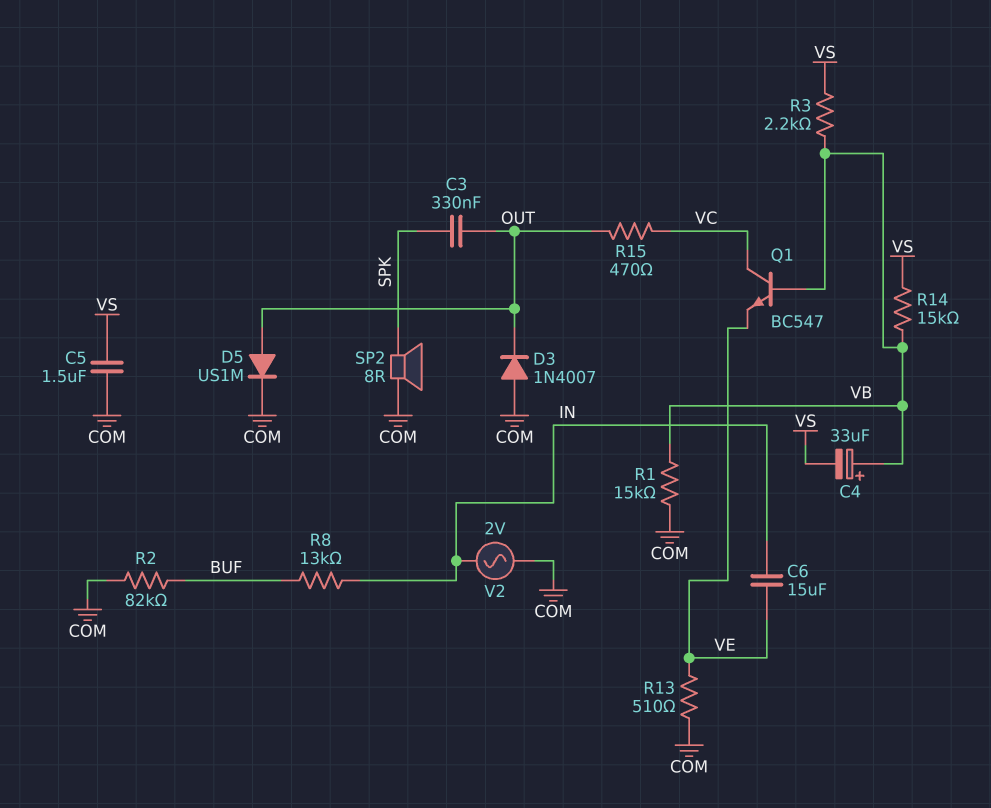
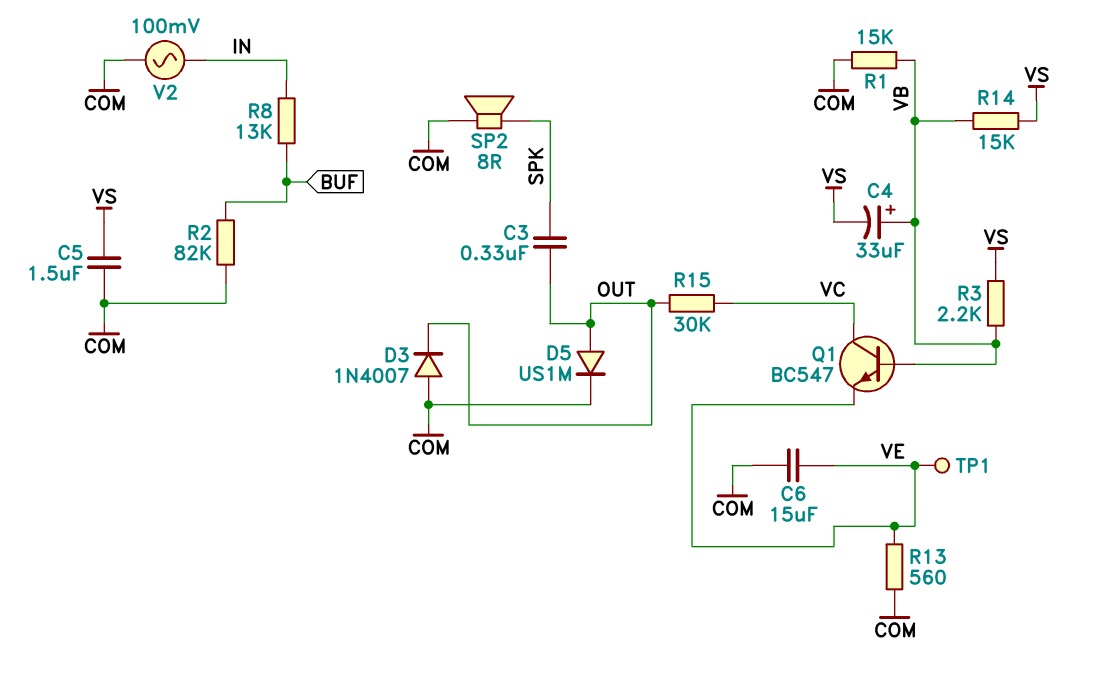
C6: 15uF (IN, VE) -> 15uF (COM, VE)
R13: 510 (COM, VE) -> 560 (COM, VE)
R15: 470 (OUT, VC) -> 30k (OUT, VC)
TP1: none -> test point (VE)
V2: AC 2V (COM, IN) -> AC 100mV (COM, IN)

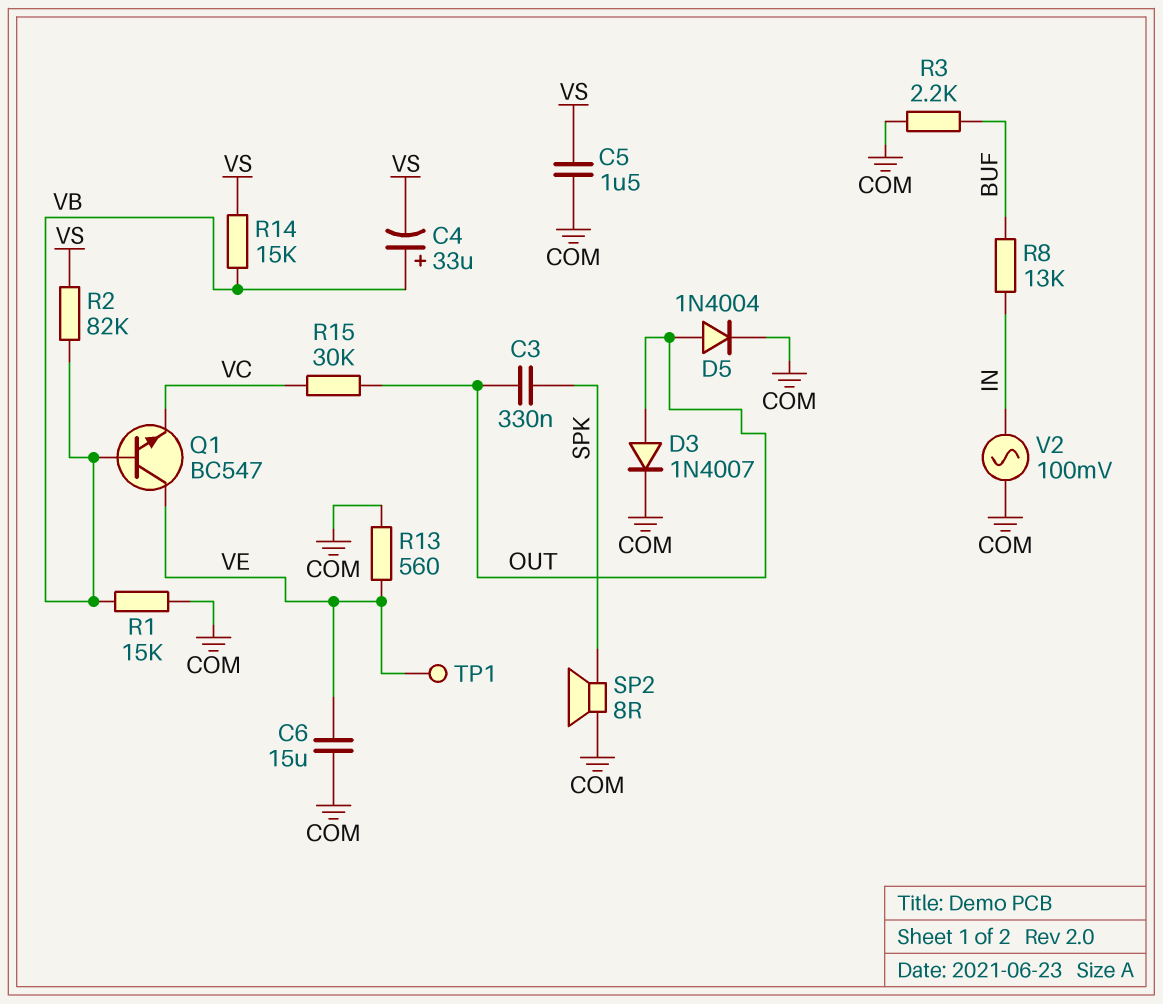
D3: diode 1N4007 (A COM, K OUT) -> diode 1N4007 (A OUT, K COM)
D5: diode US1M (A OUT, K COM) -> diode 1N4004 (A OUT, K COM)
Q1: NPN BC547 (B VB, C VC, E VE) -> NPN BC547 (B VB, C VE, E VC)
R2: 82k (BUF, COM) -> 82k (VB, VS)
R3: 2.2k (VB, VS) -> 2.2k (BUF, COM)

